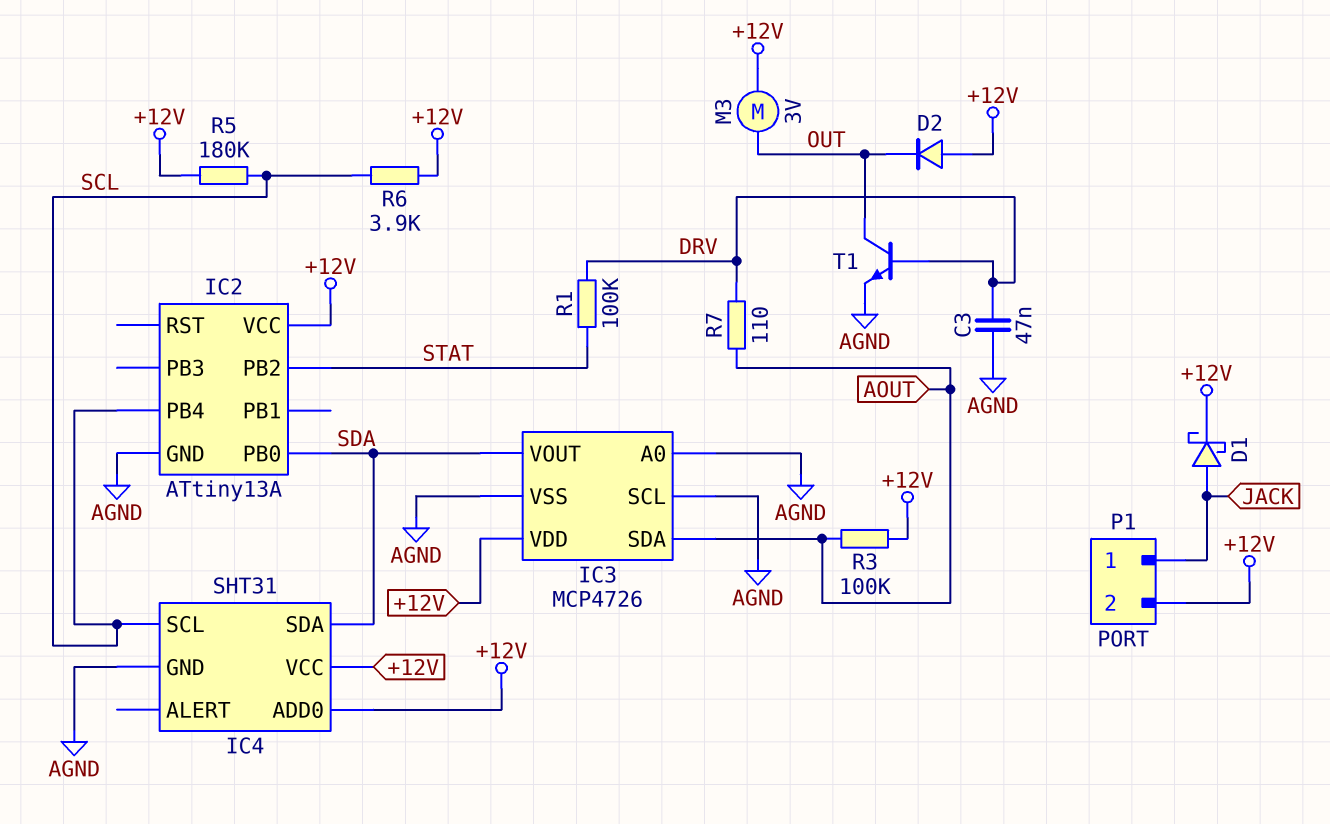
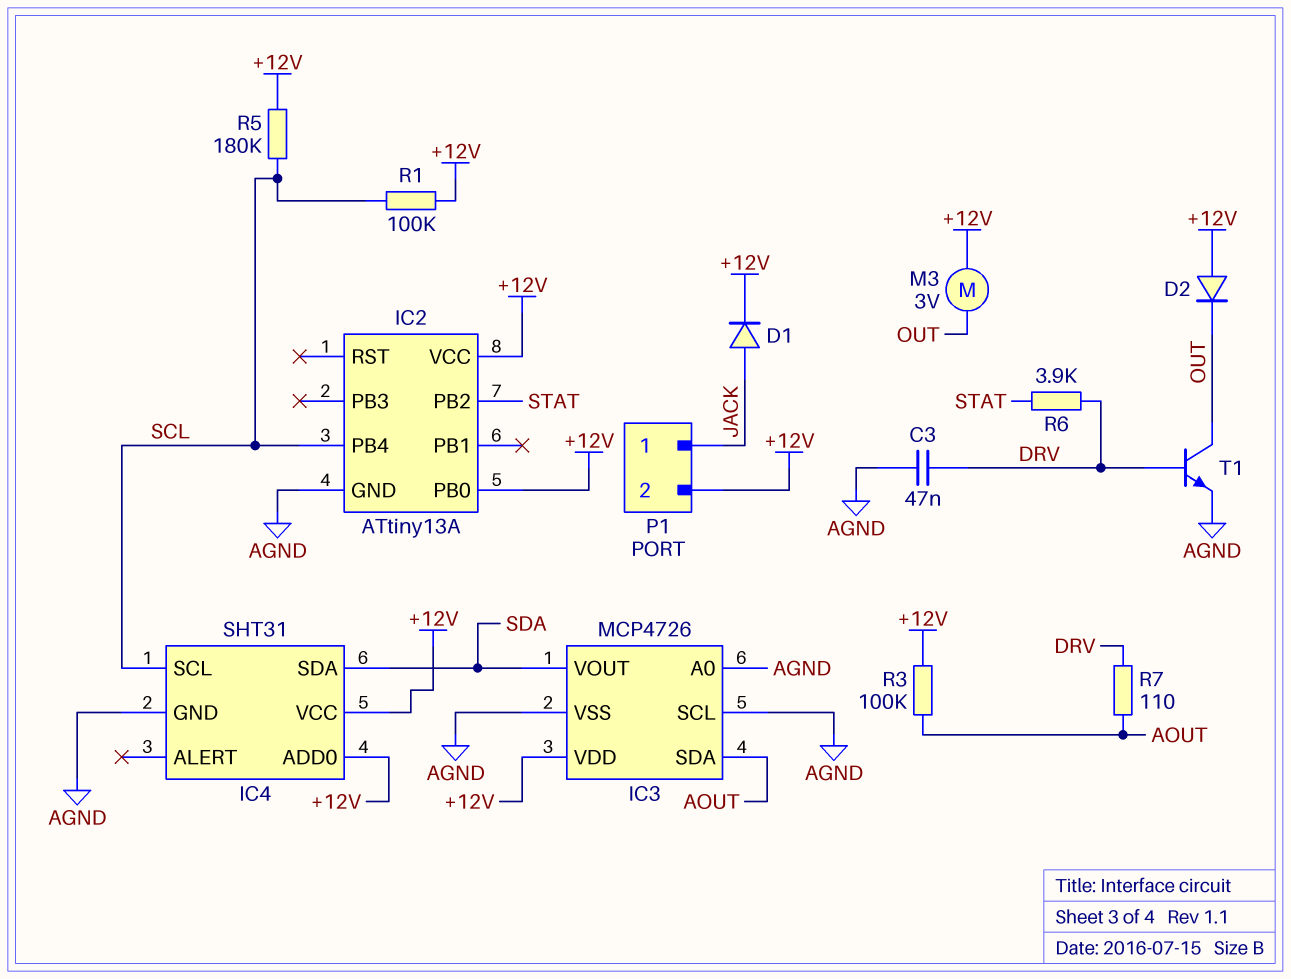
D1: schottky (A JACK, K +12V) -> diode (A JACK, K +12V)
IC2 pin PB0: SDA -> +12V
R1: 100k (DRV, STAT) -> 100k (+12V, SCL)
R6: 3.9k (+12V, SCL) -> 3.9k (DRV, STAT)

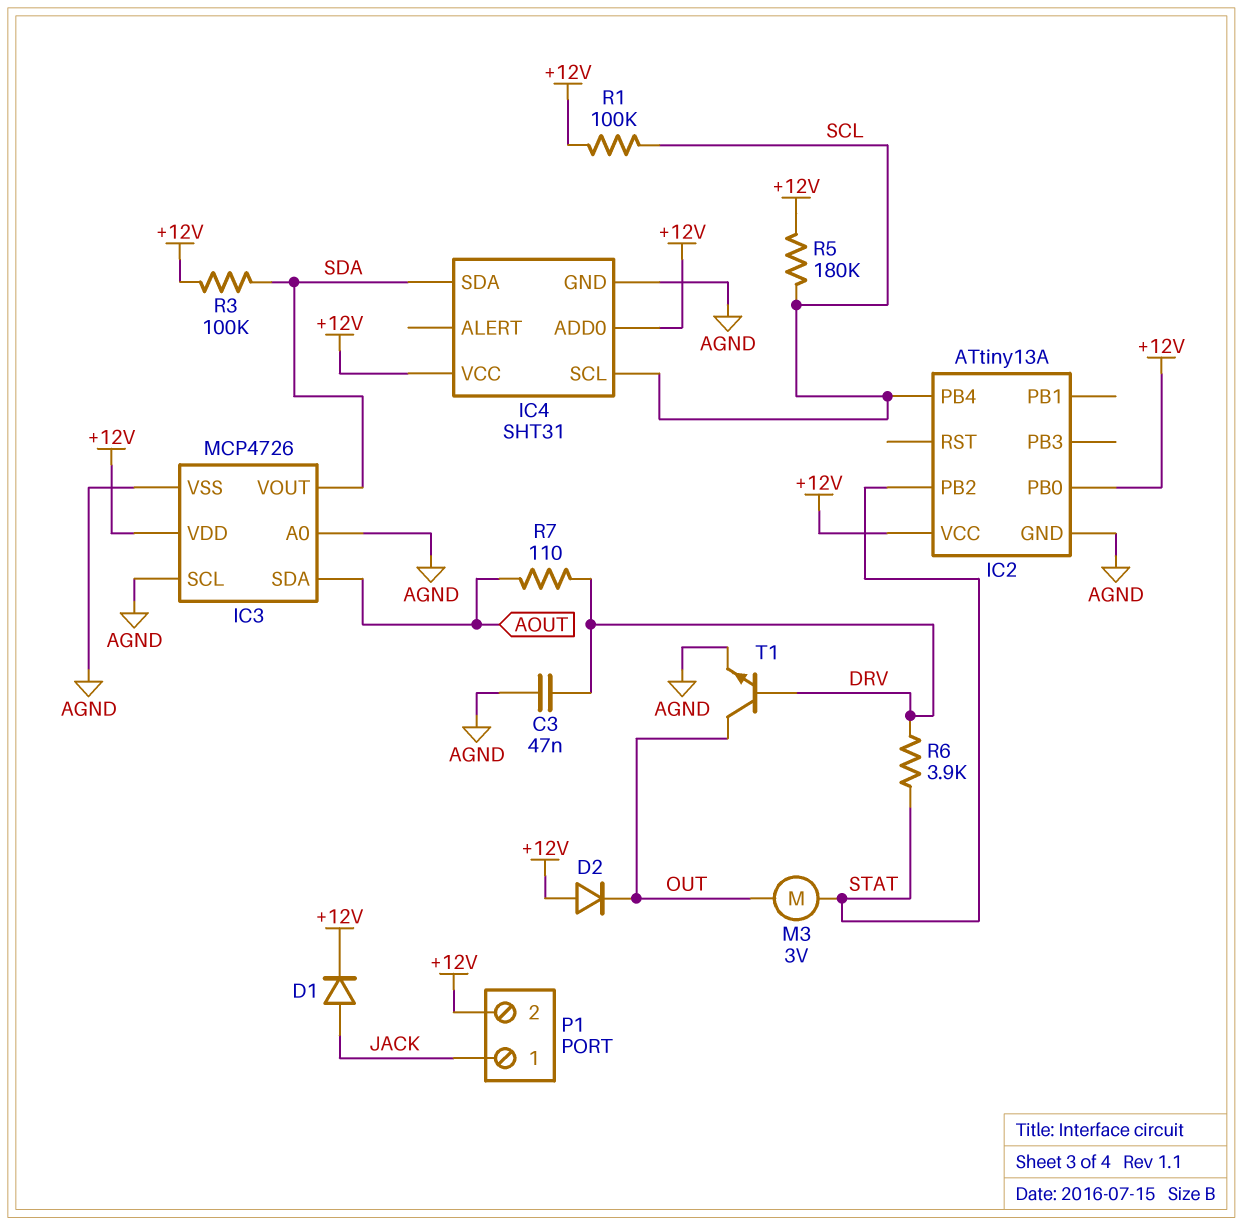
M3: motor 3V (+12V, OUT) -> motor 3V (OUT, STAT)
R3: 100k (+12V, AOUT) -> 100k (+12V, SDA)

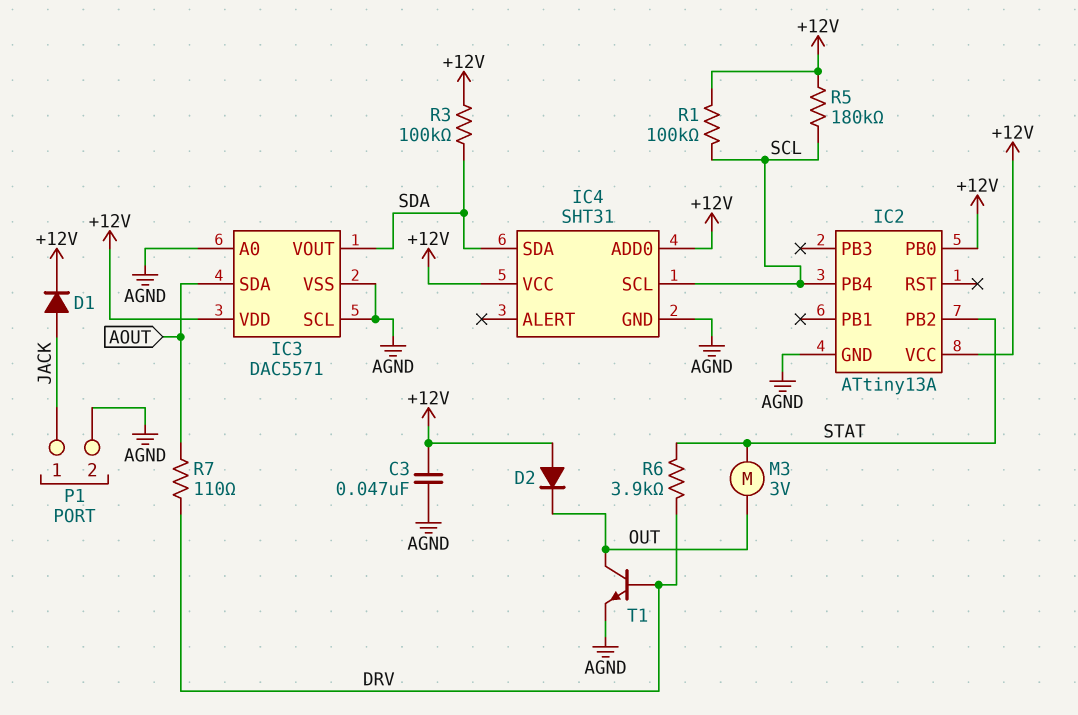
C3: 47nF (AGND, DRV) -> 47nF (+12V, AGND)
IC3: MCP4726 -> DAC5571
P1 pin 2: +12V -> AGND

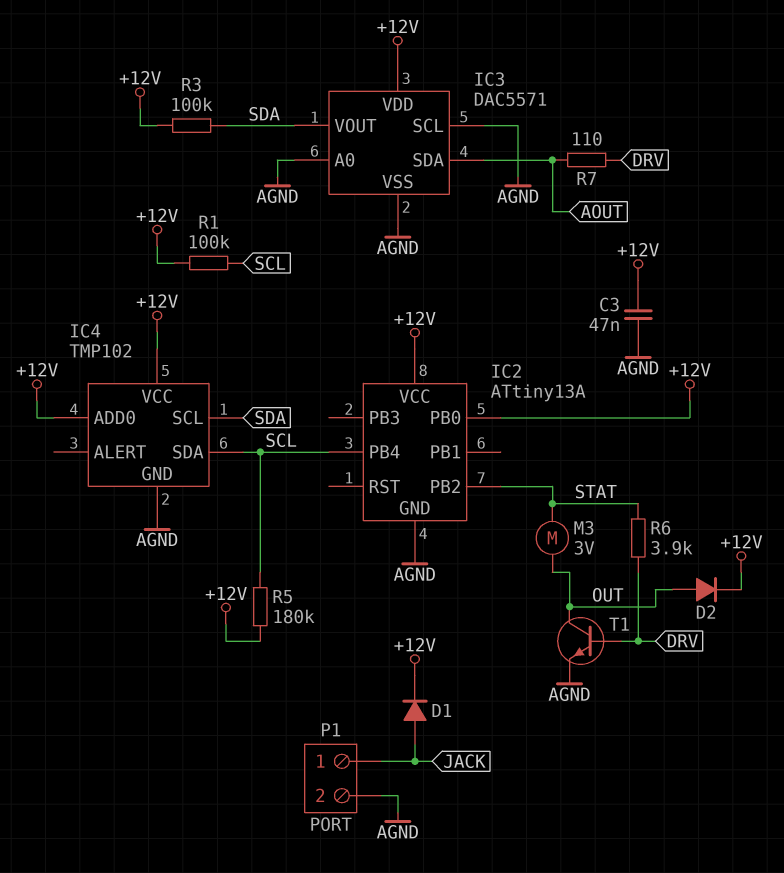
D2: diode (A +12V, K OUT) -> diode (A OUT, K +12V)
IC4: SHT31 -> TMP102
IC4 pin SCL: SCL -> SDA
IC4 pin SDA: SDA -> SCL

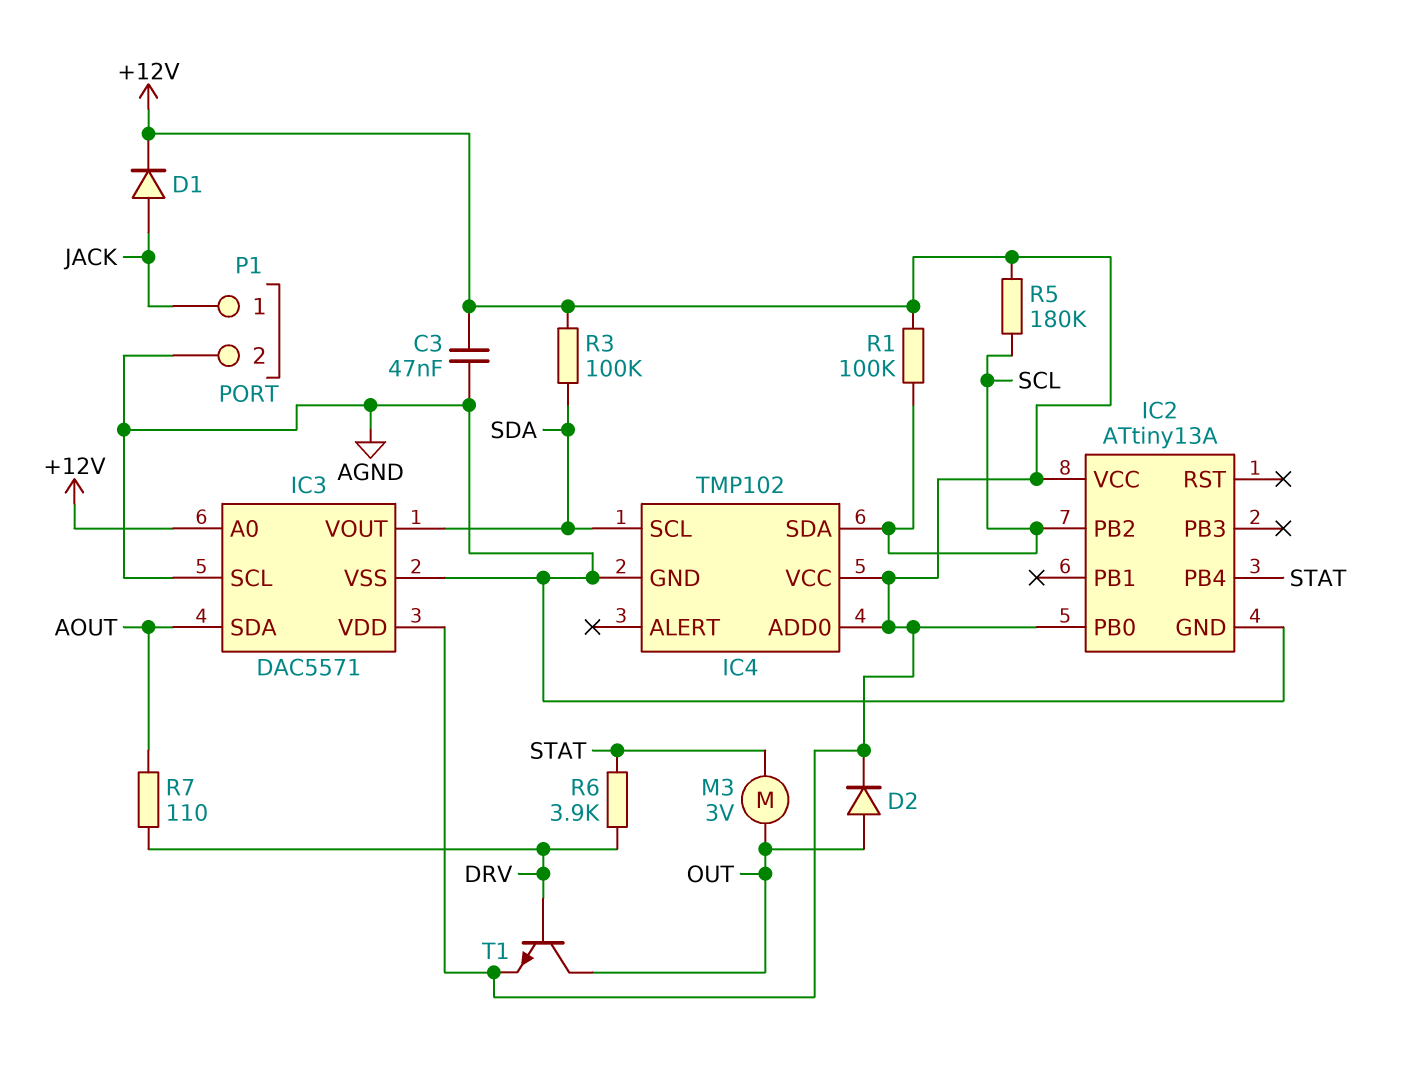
IC2 pin PB2: STAT -> SCL
IC2 pin PB4: SCL -> STAT
IC3 pin A0: AGND -> +12V
T1: NPN (B DRV, C OUT, E AGND) -> NPN (B DRV, C OUT, E +12V)

